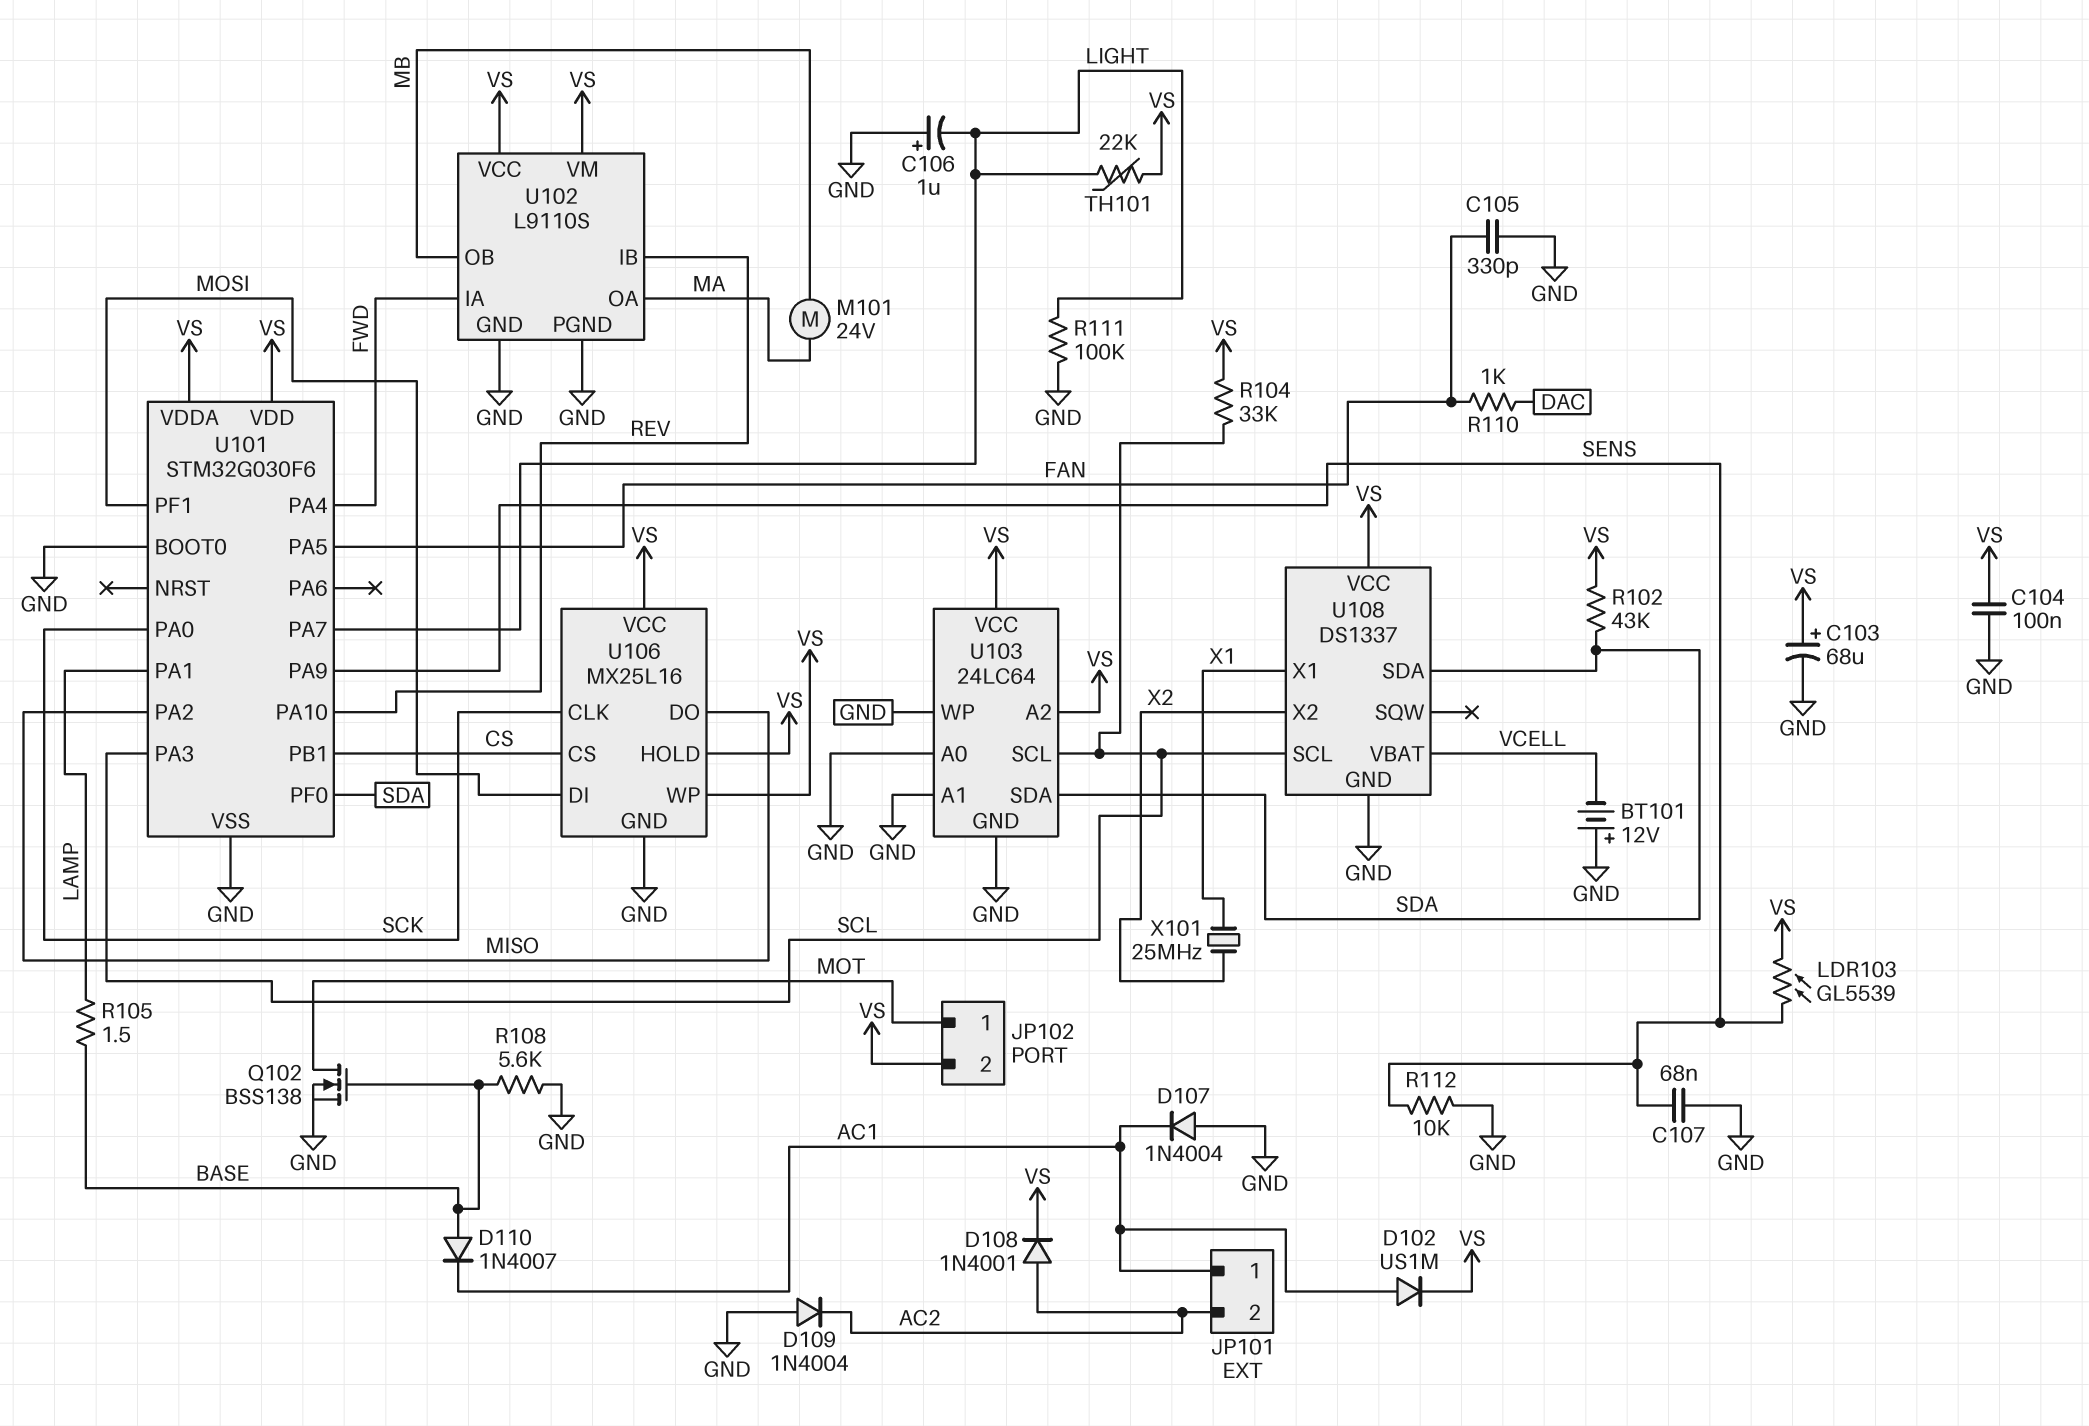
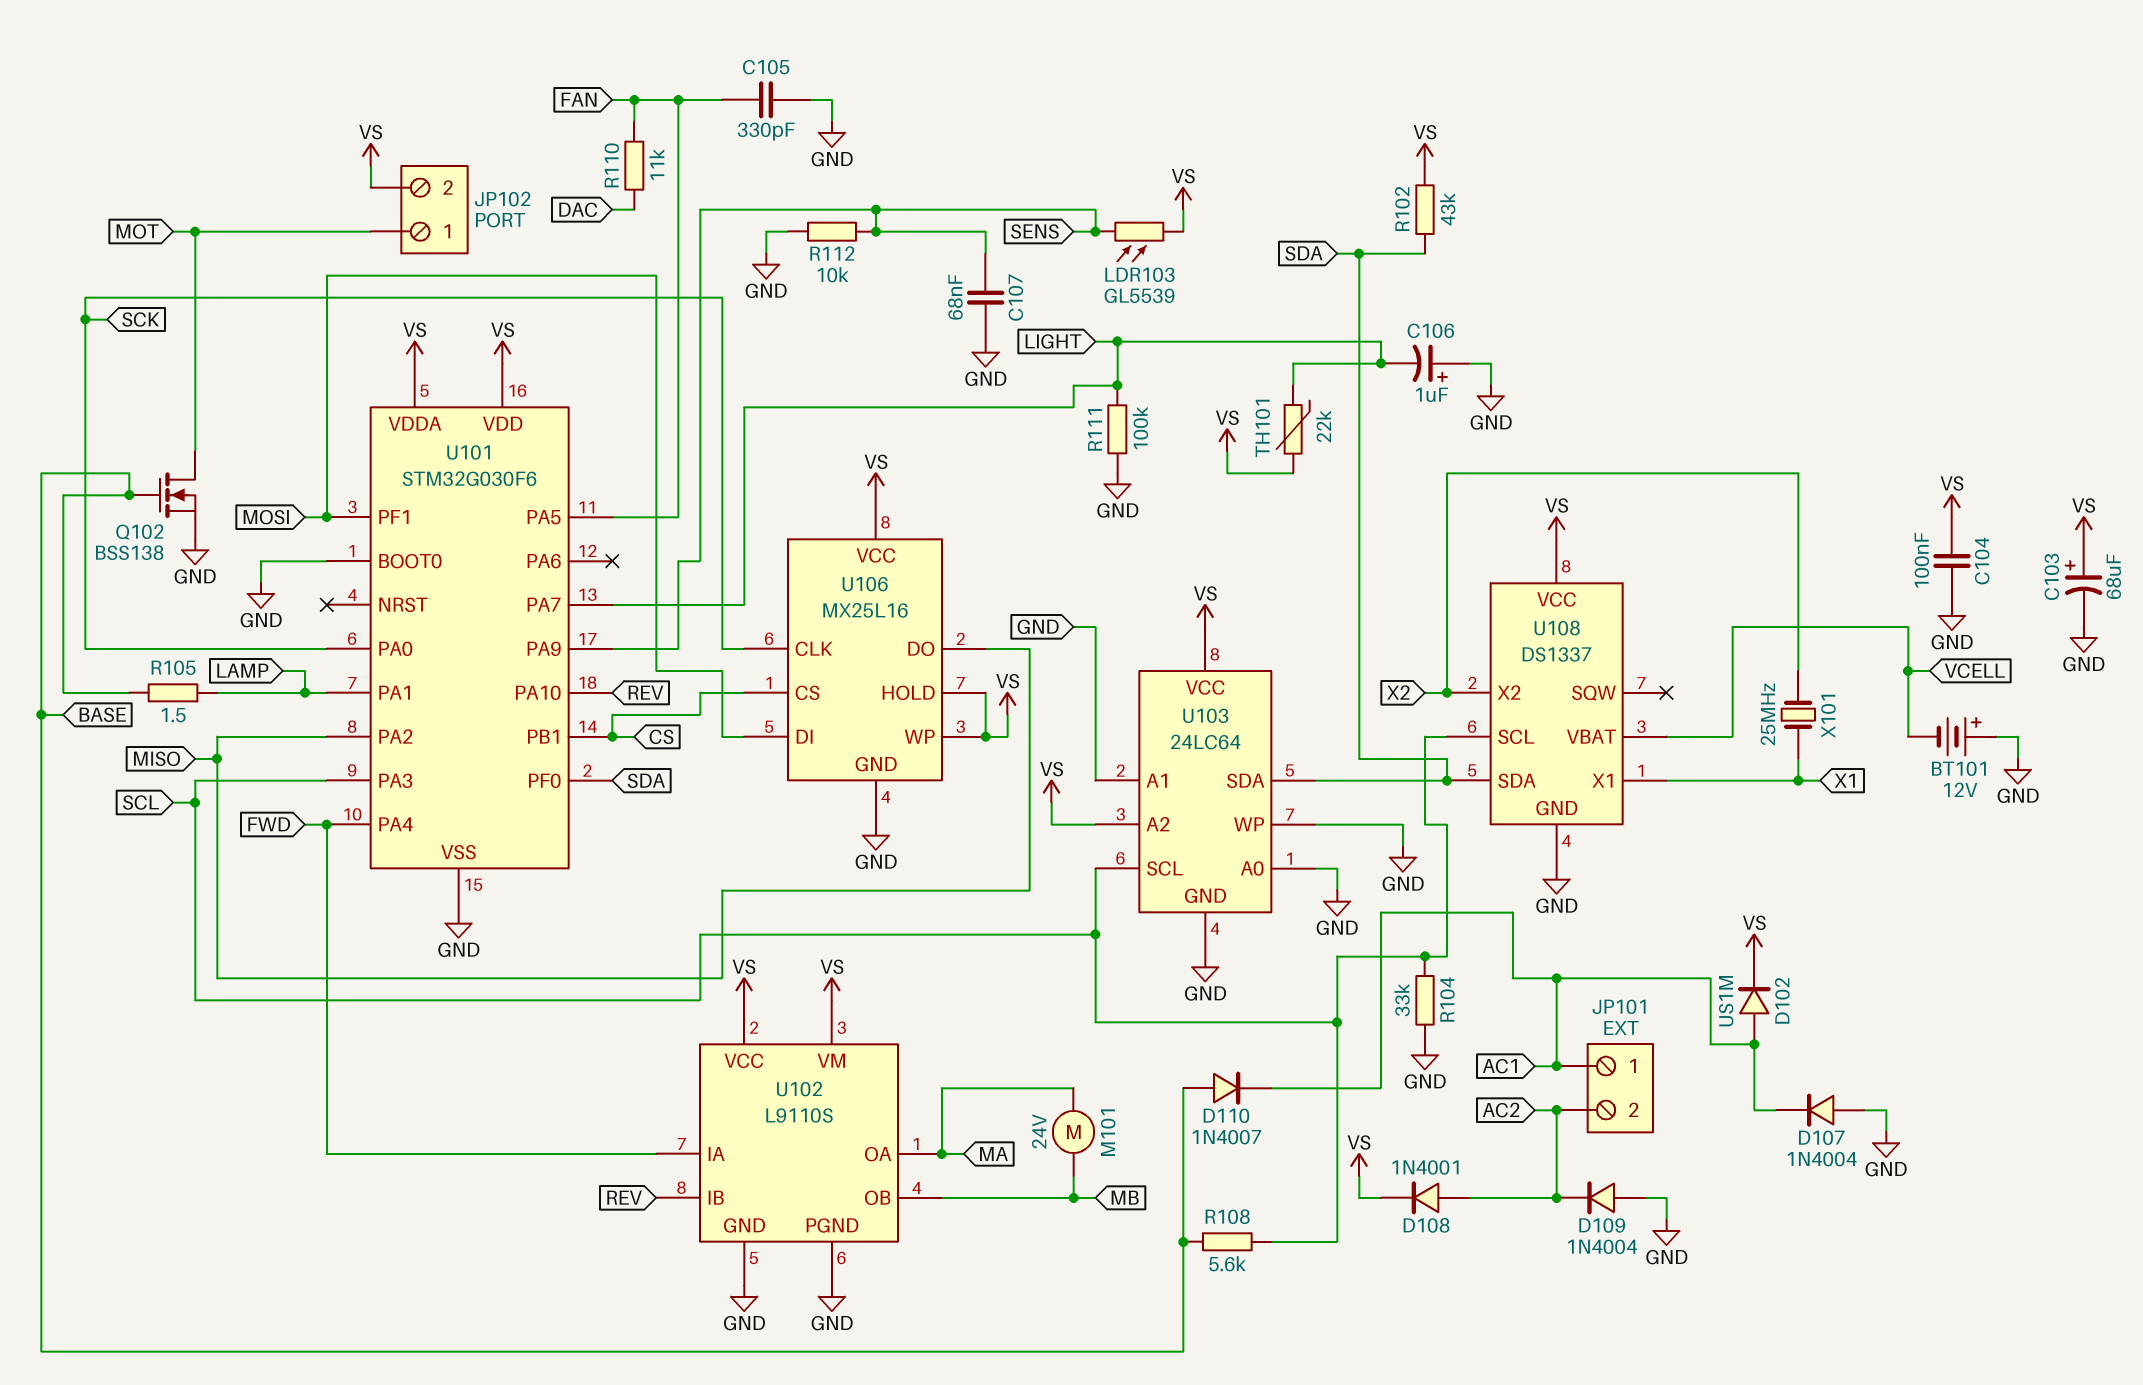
R104: 33k (SCL, VS) -> 33k (GND, SCL)
R108: 5.6k (BASE, GND) -> 5.6k (BASE, SCL)
R110: 1k (DAC, FAN) -> 11k (DAC, FAN)

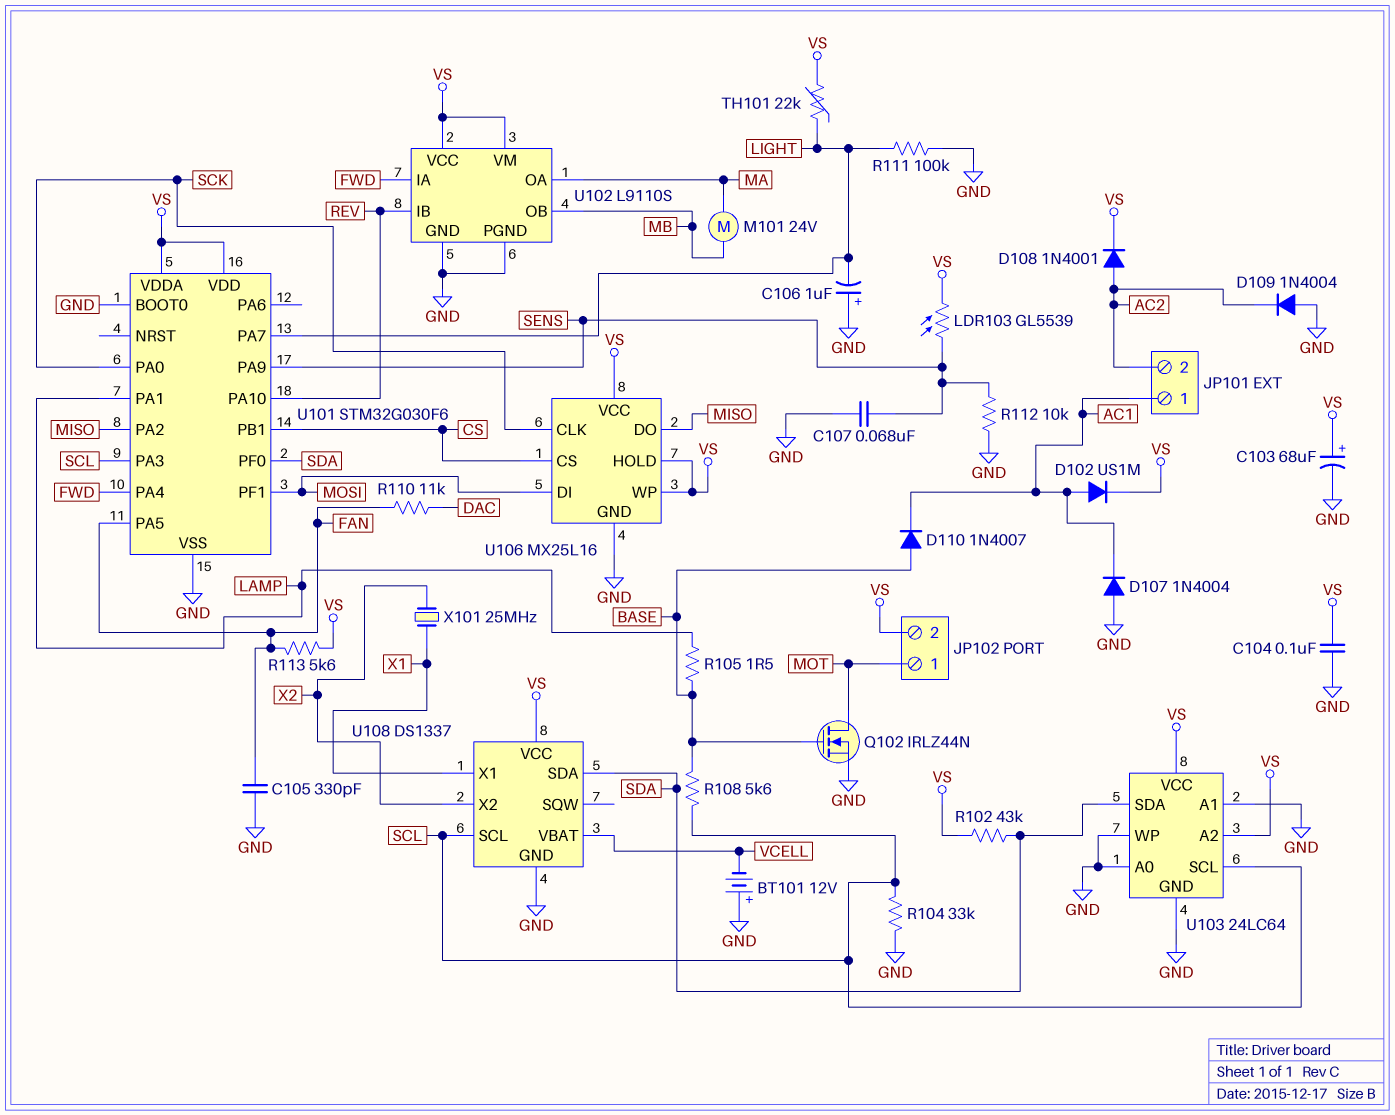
Q102: NMOS BSS138 (G BASE, D MOT, S GND) -> NMOS IRLZ44N (G BASE, D MOT, S GND)
R113: none -> 5.6k (FAN, VS)

